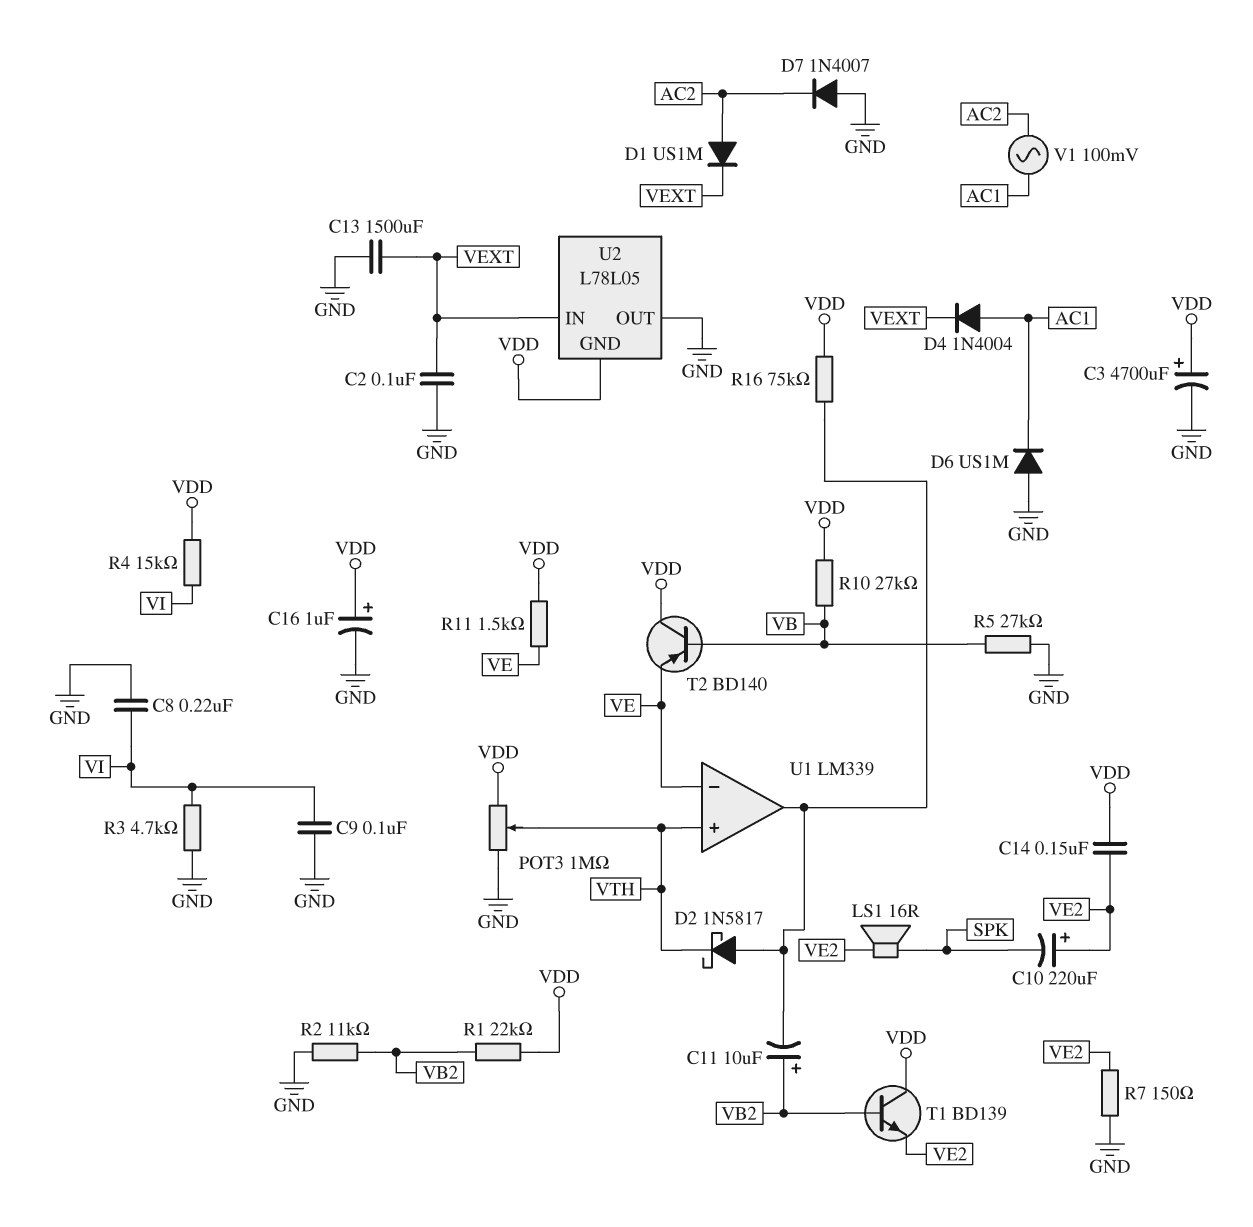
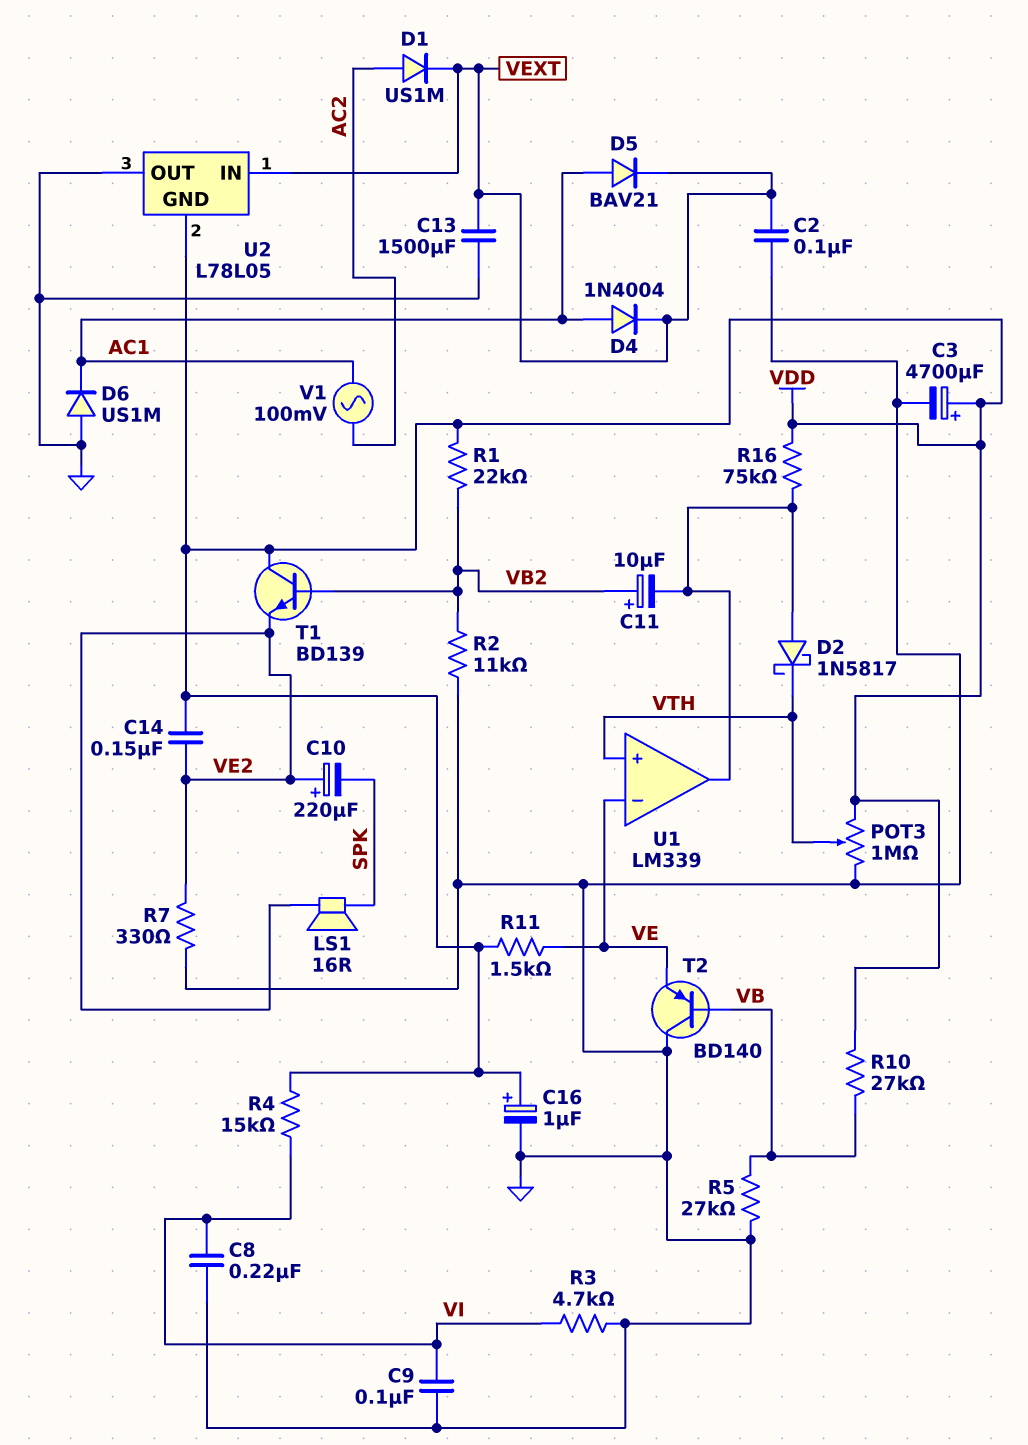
D5: none -> diode BAV21 (A AC1, K VEXT)
D7: diode 1N4007 (A GND, K AC2) -> none
R7: 150 (GND, VE2) -> 330 (GND, VE2)
T2: PNP BD140 (B VB, C VDD, E VE) -> PNP BD140 (B VB, C GND, E VE)

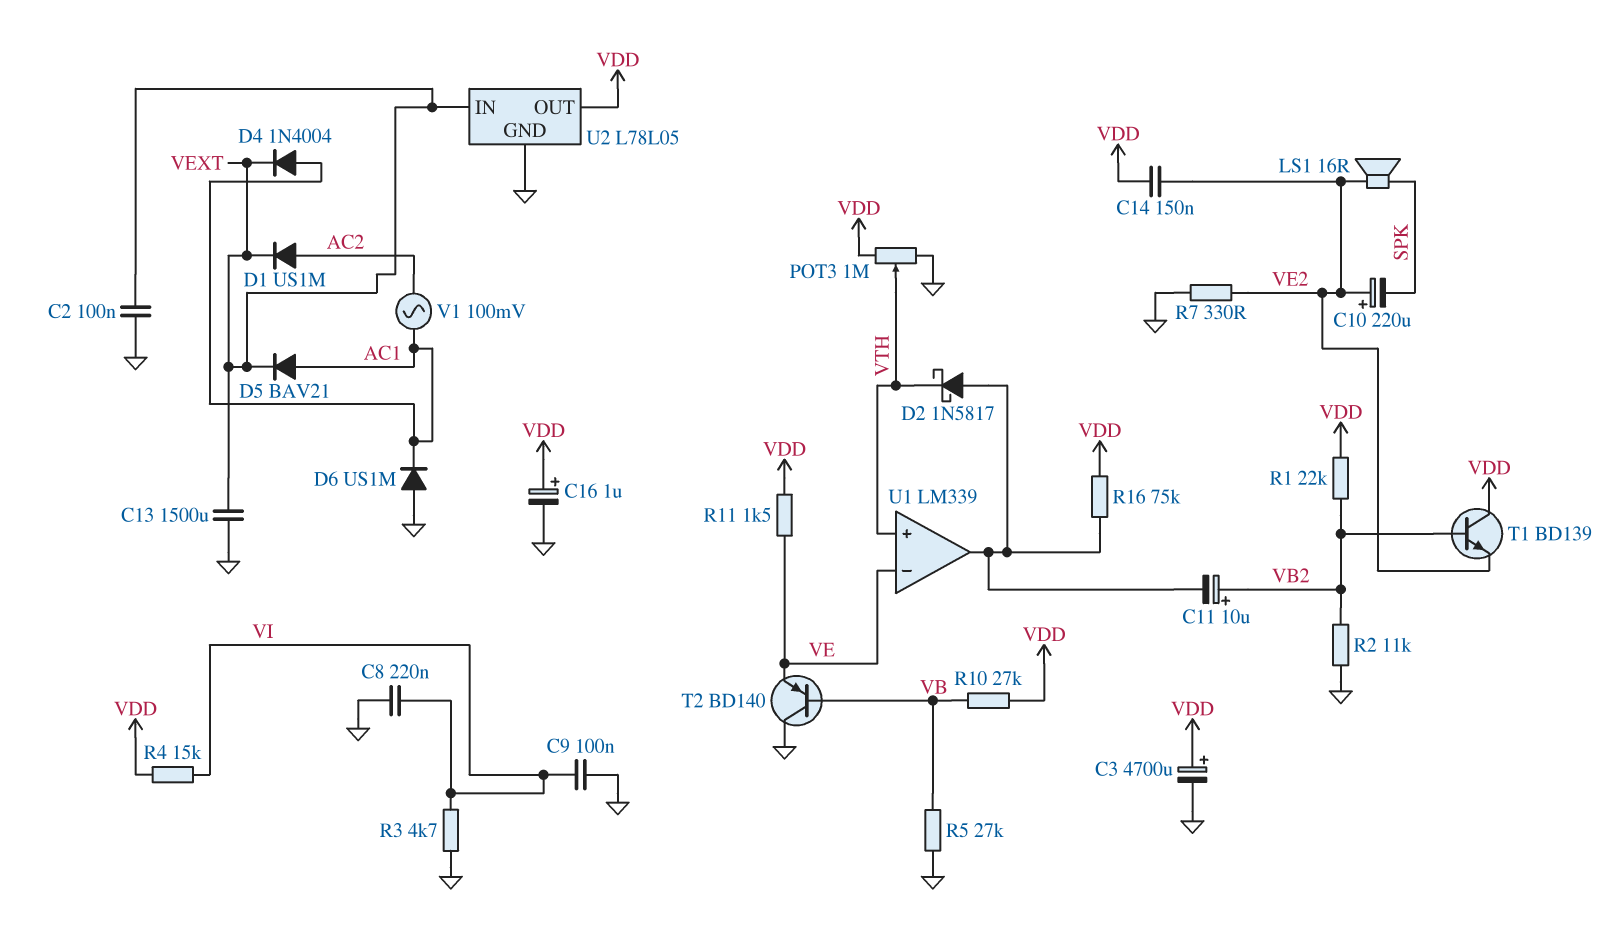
U2 pin GND: VDD -> GND
U2 pin OUT: GND -> VDD

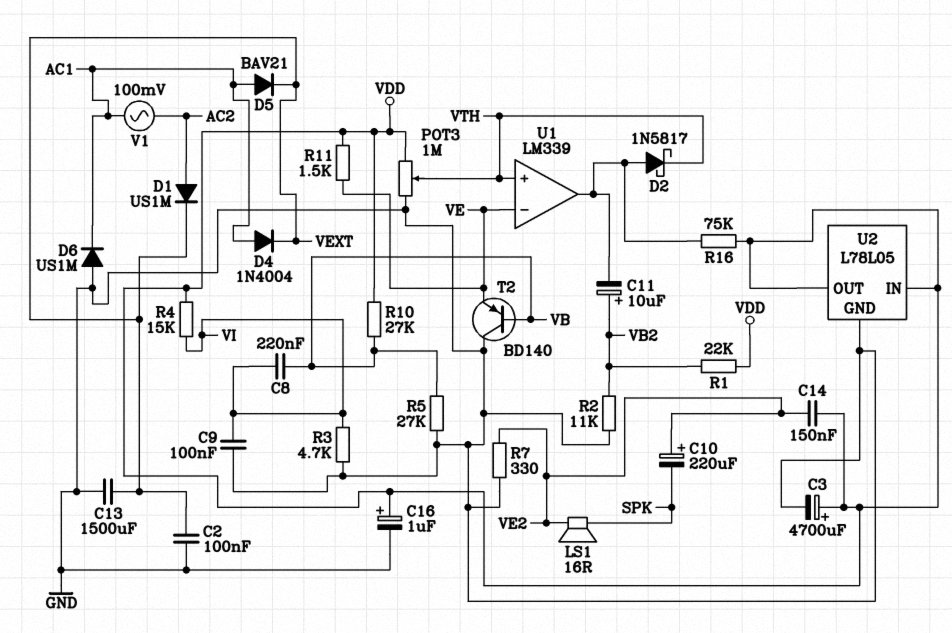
C8: 220nF (GND, VI) -> 220nF (VB, VI)
T1: NPN BD139 (B VB2, C VDD, E VE2) -> none
U2 pin IN: VEXT -> VDD

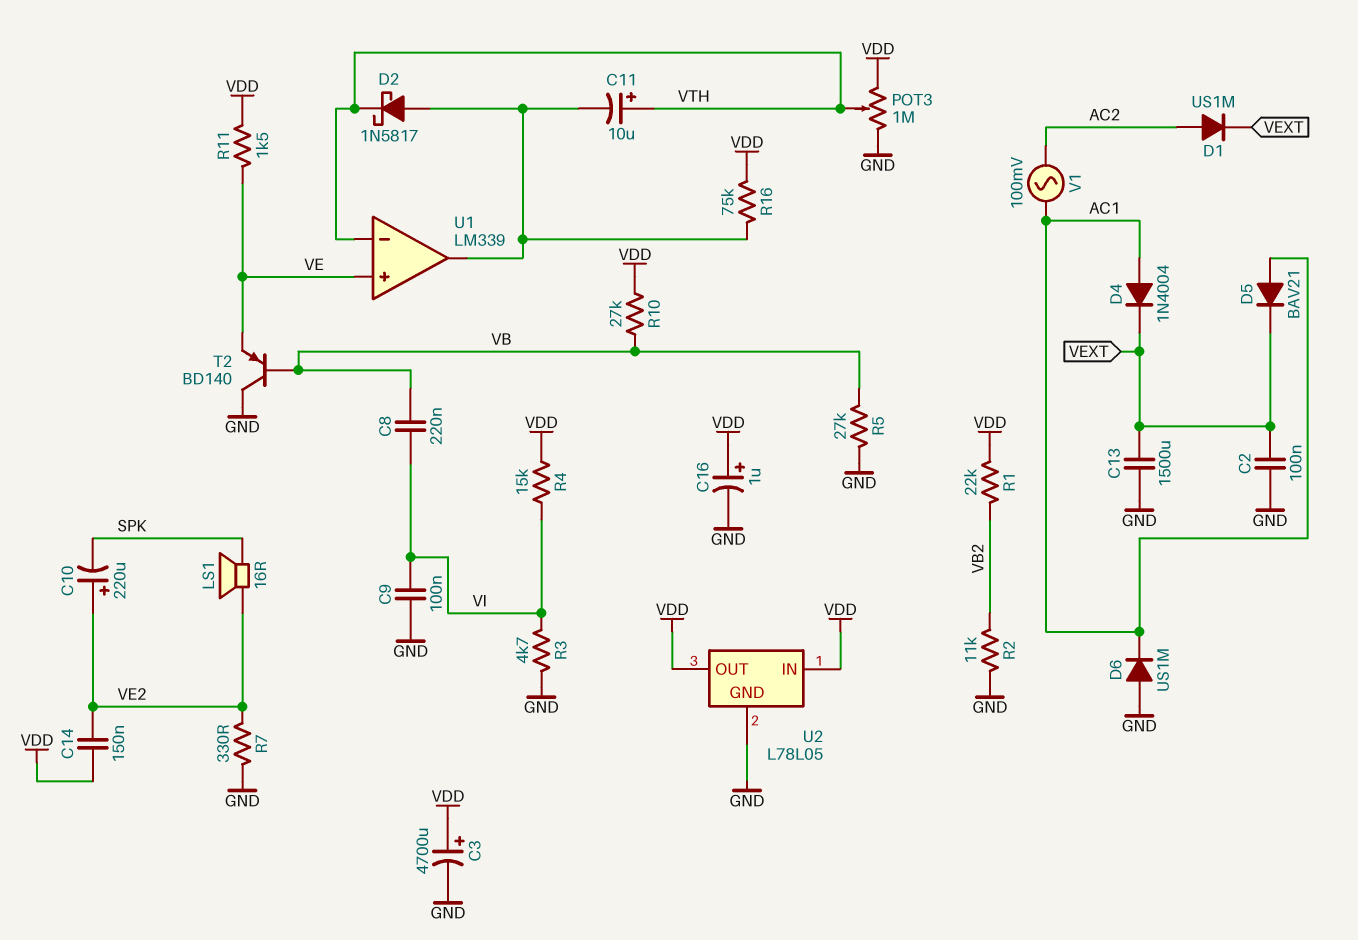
C11: 10uF (plus VB2, minus U1/out) -> 10uF (plus VTH, minus U1/out)
U1 pin in+: VTH -> VE
U1 pin in-: VE -> VTH

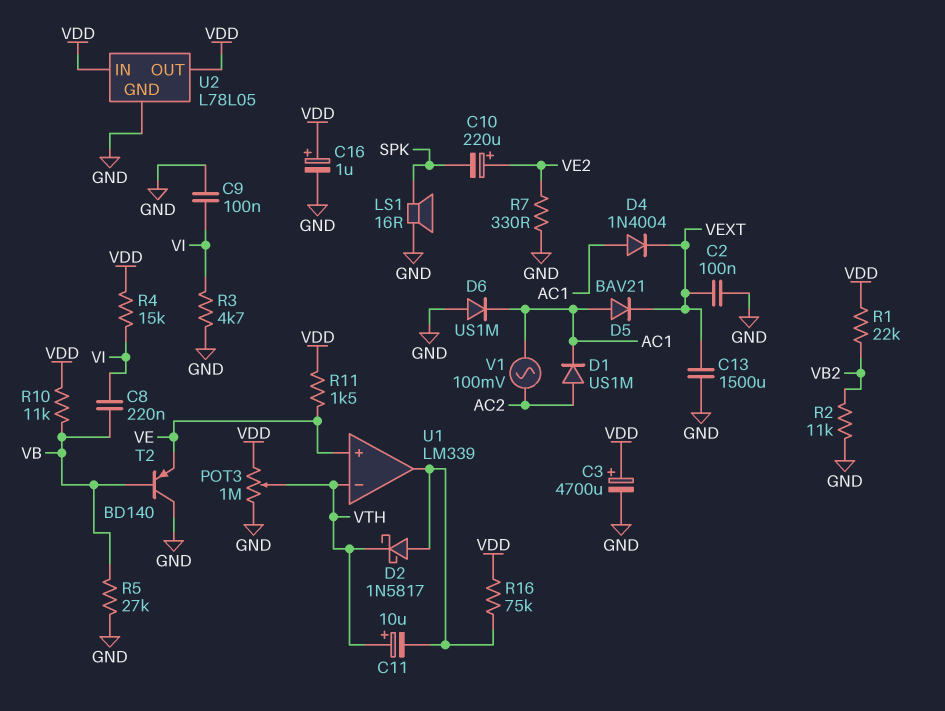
C14: 150nF (VDD, VE2) -> none
D1: diode US1M (A AC2, K VEXT) -> diode US1M (A AC2, K AC1)
LS1: speaker 16R (SPK, VE2) -> speaker 16R (GND, SPK)
R10: 27k (VB, VDD) -> 11k (VB, VDD)

